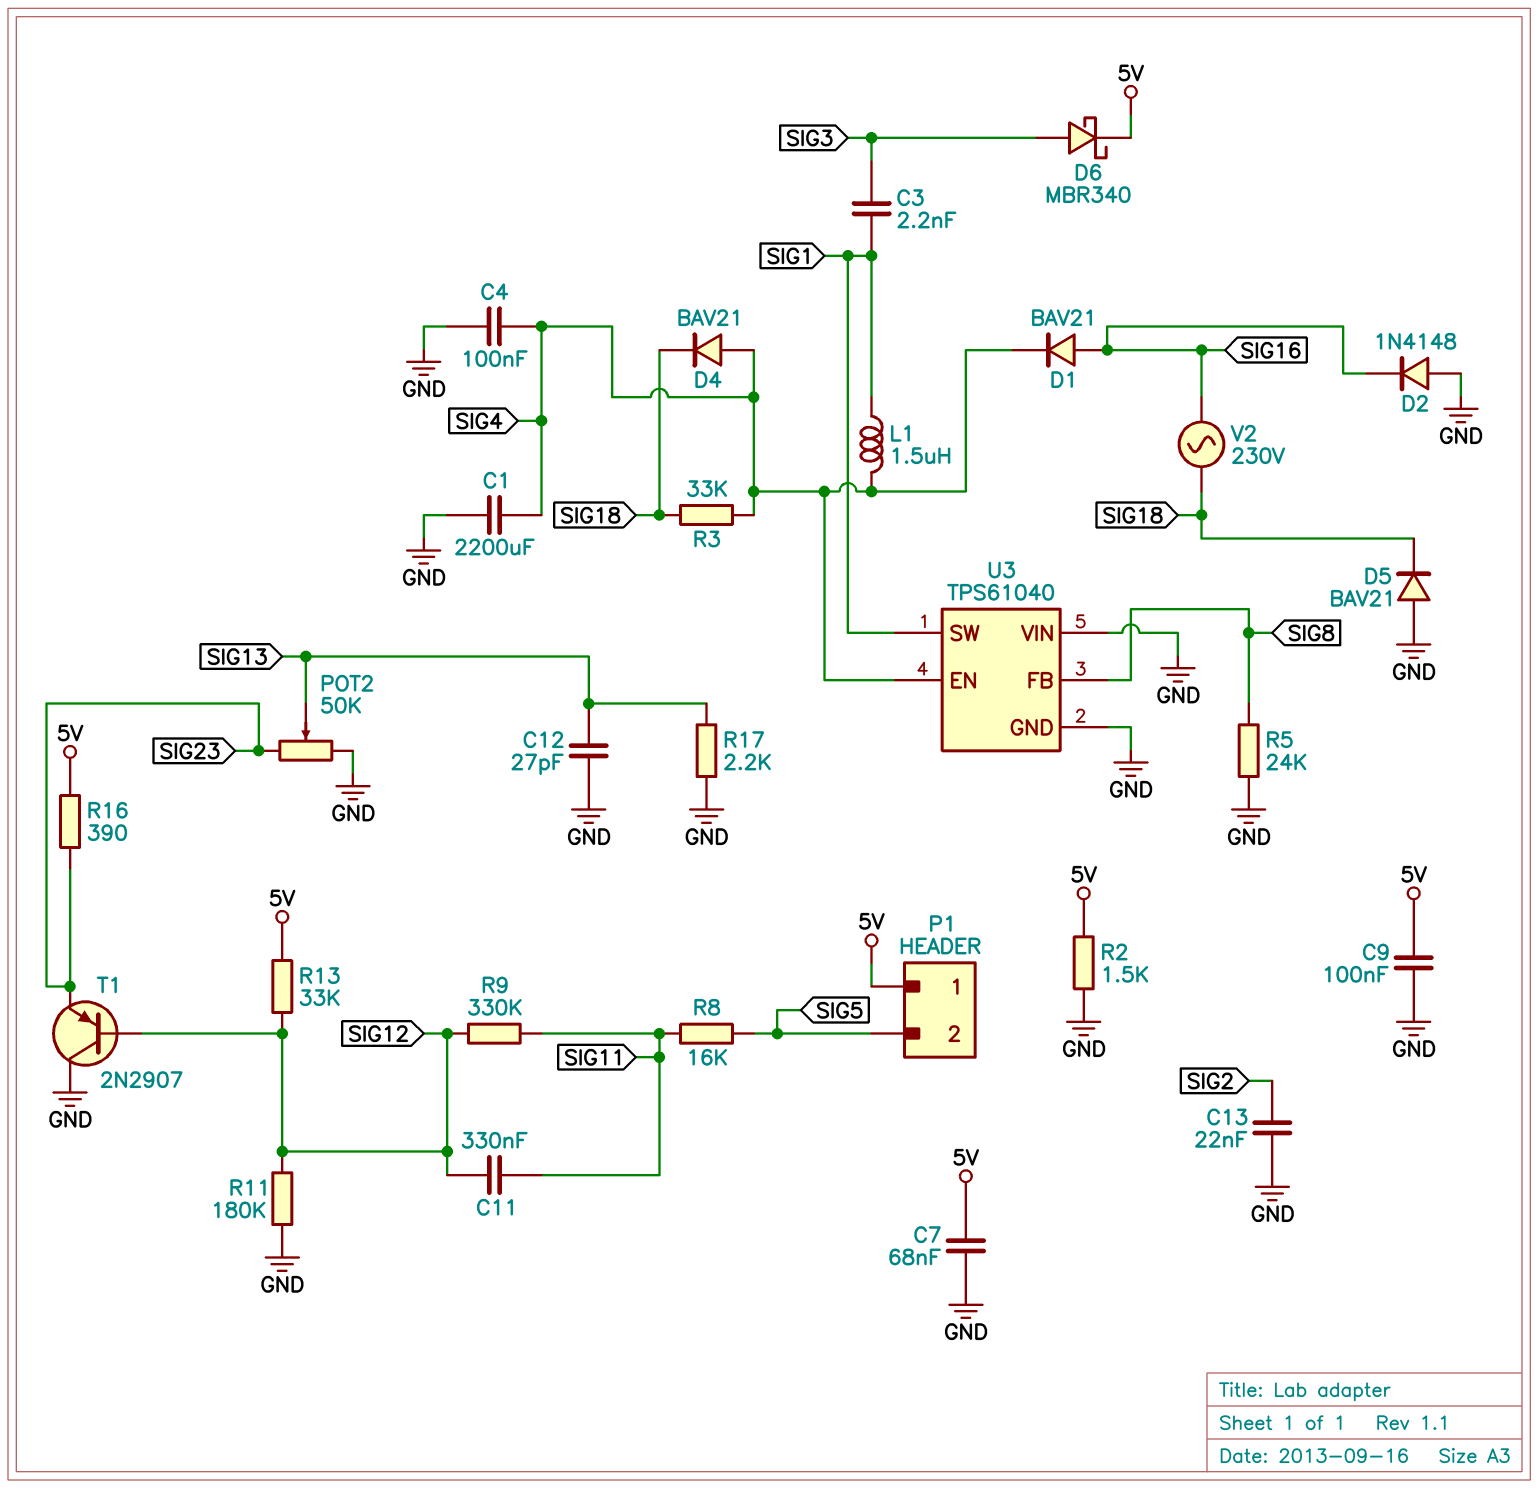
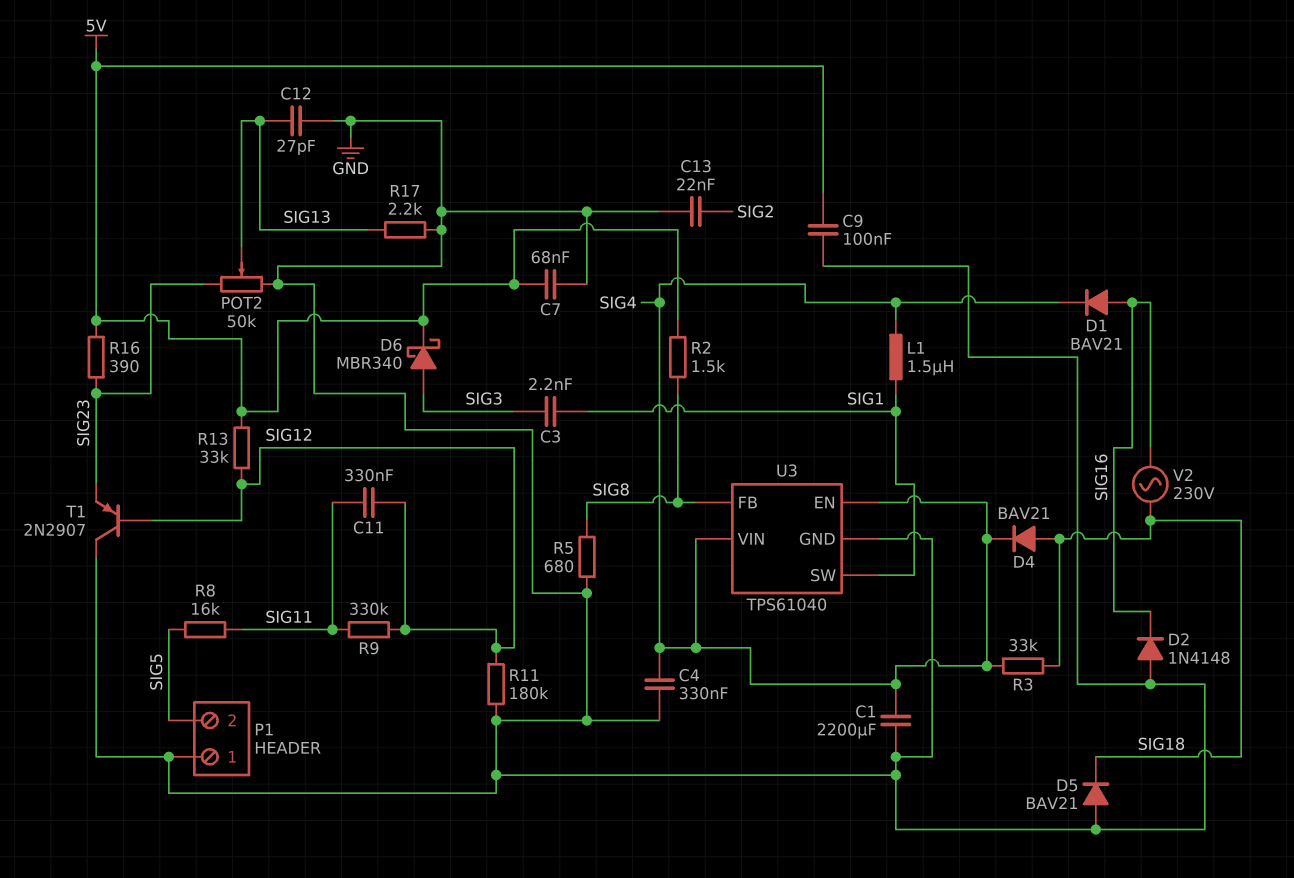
C4: 100nF (GND, SIG4) -> 330nF (GND, SIG4)
D4: diode BAV21 (A SIG4, K SIG18) -> diode BAV21 (A SIG18, K SIG4)
P1 pin 1: 5V -> GND
R2: 1.5k (5V, GND) -> 1.5k (5V, SIG8)
R5: 24k (GND, SIG8) -> 680 (GND, SIG8)
U3 pin VIN: GND -> SIG4

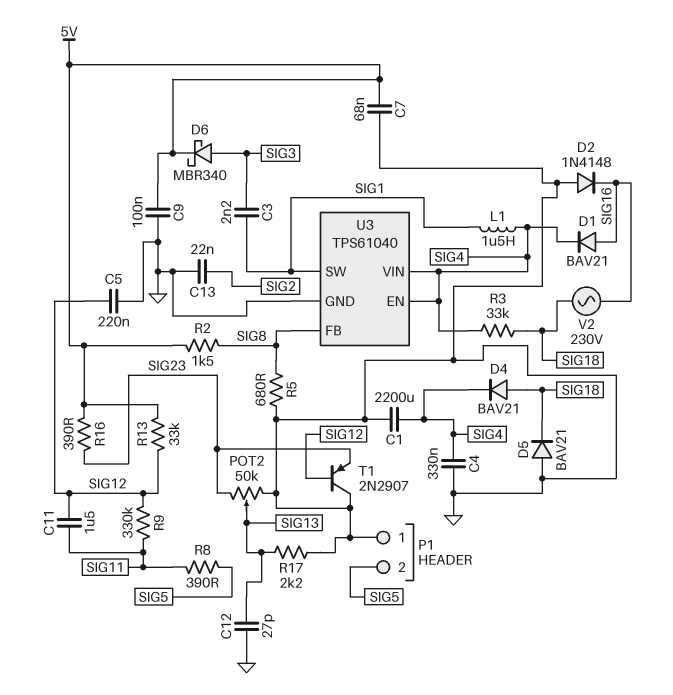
C5: none -> 220nF (GND, SIG12)
C11: 330nF (SIG11, SIG12) -> 1.5uF (SIG11, SIG12)
R8: 16k (SIG5, SIG11) -> 390 (SIG5, SIG11)
R11: 180k (GND, SIG12) -> none

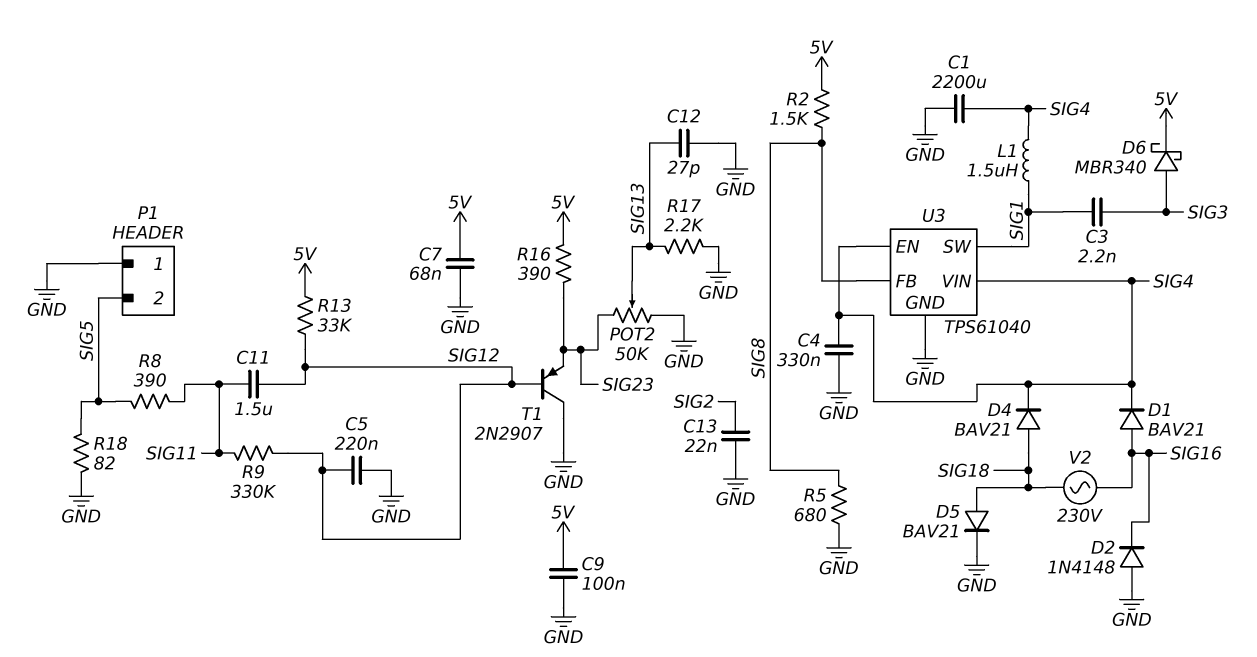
D5: diode BAV21 (A GND, K SIG18) -> diode BAV21 (A SIG18, K GND)
R3: 33k (SIG4, SIG18) -> none
R18: none -> 82 (GND, SIG5)

